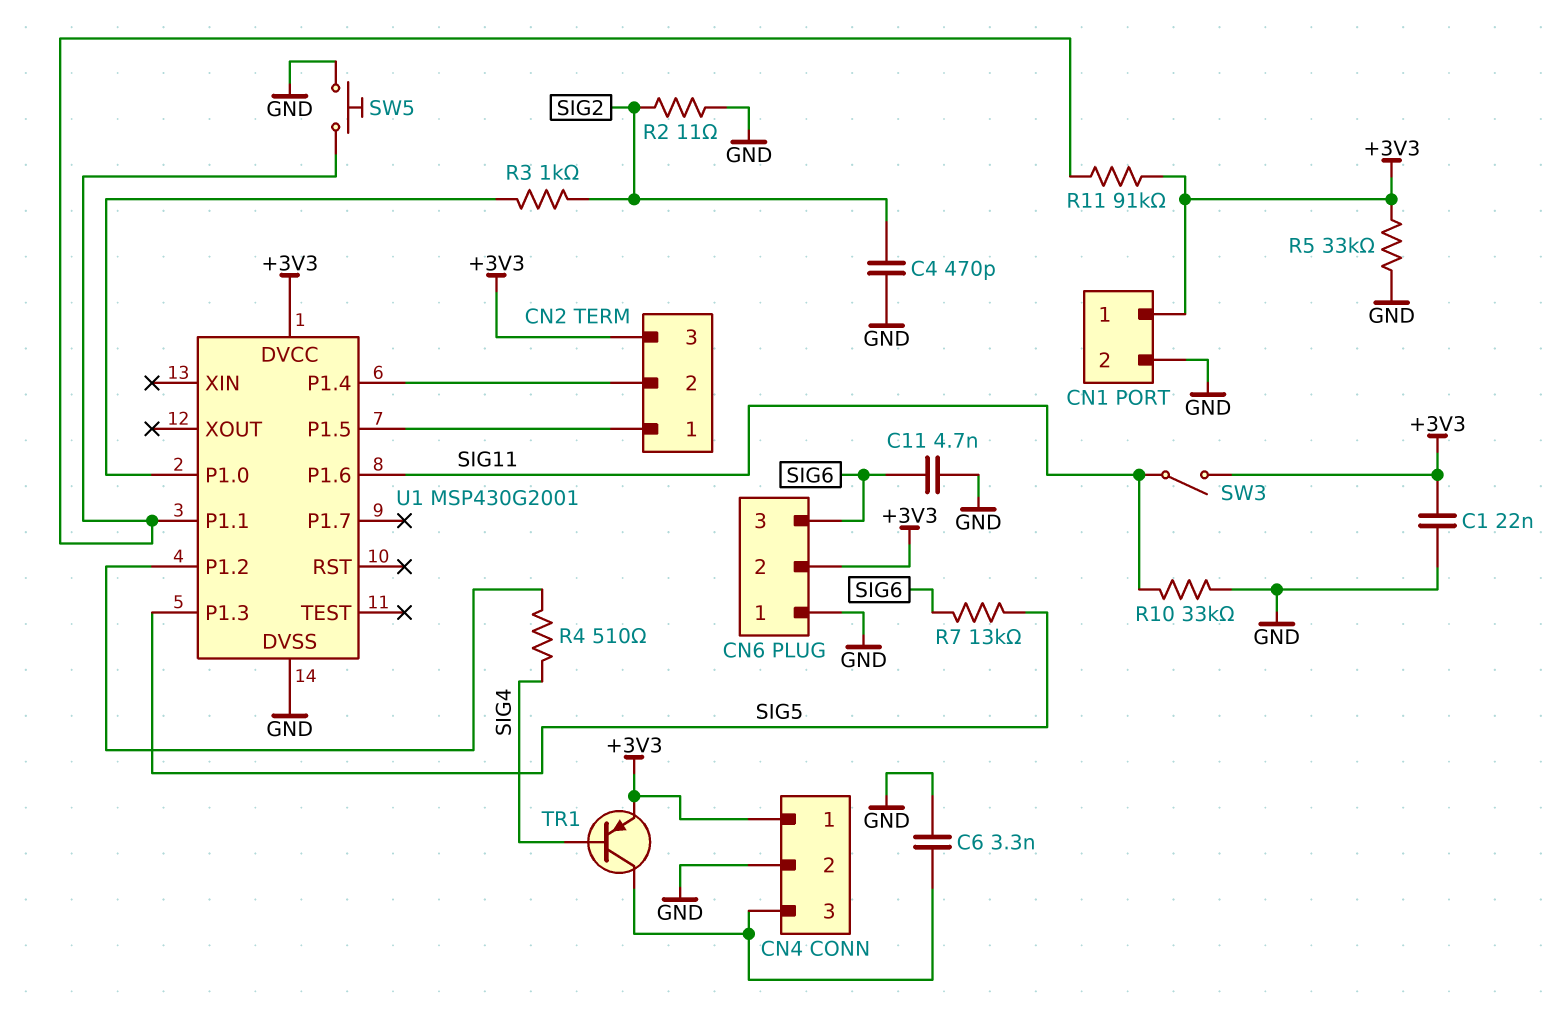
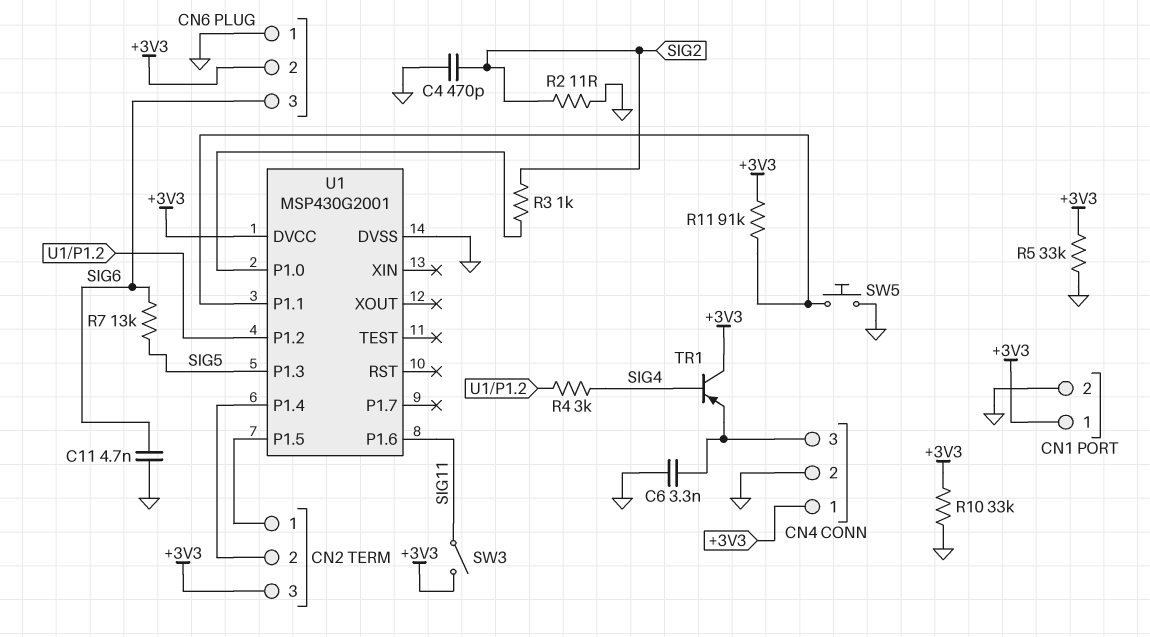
C1: 22nF (+3V3, GND) -> none
R4: 510 (SIG4, U1/P1.2) -> 3k (SIG4, U1/P1.2)
R10: 33k (GND, SIG11) -> 33k (+3V3, GND)
TR1: PNP (B SIG4, C CN4/3, E +3V3) -> PNP (B SIG4, C +3V3, E CN4/3)

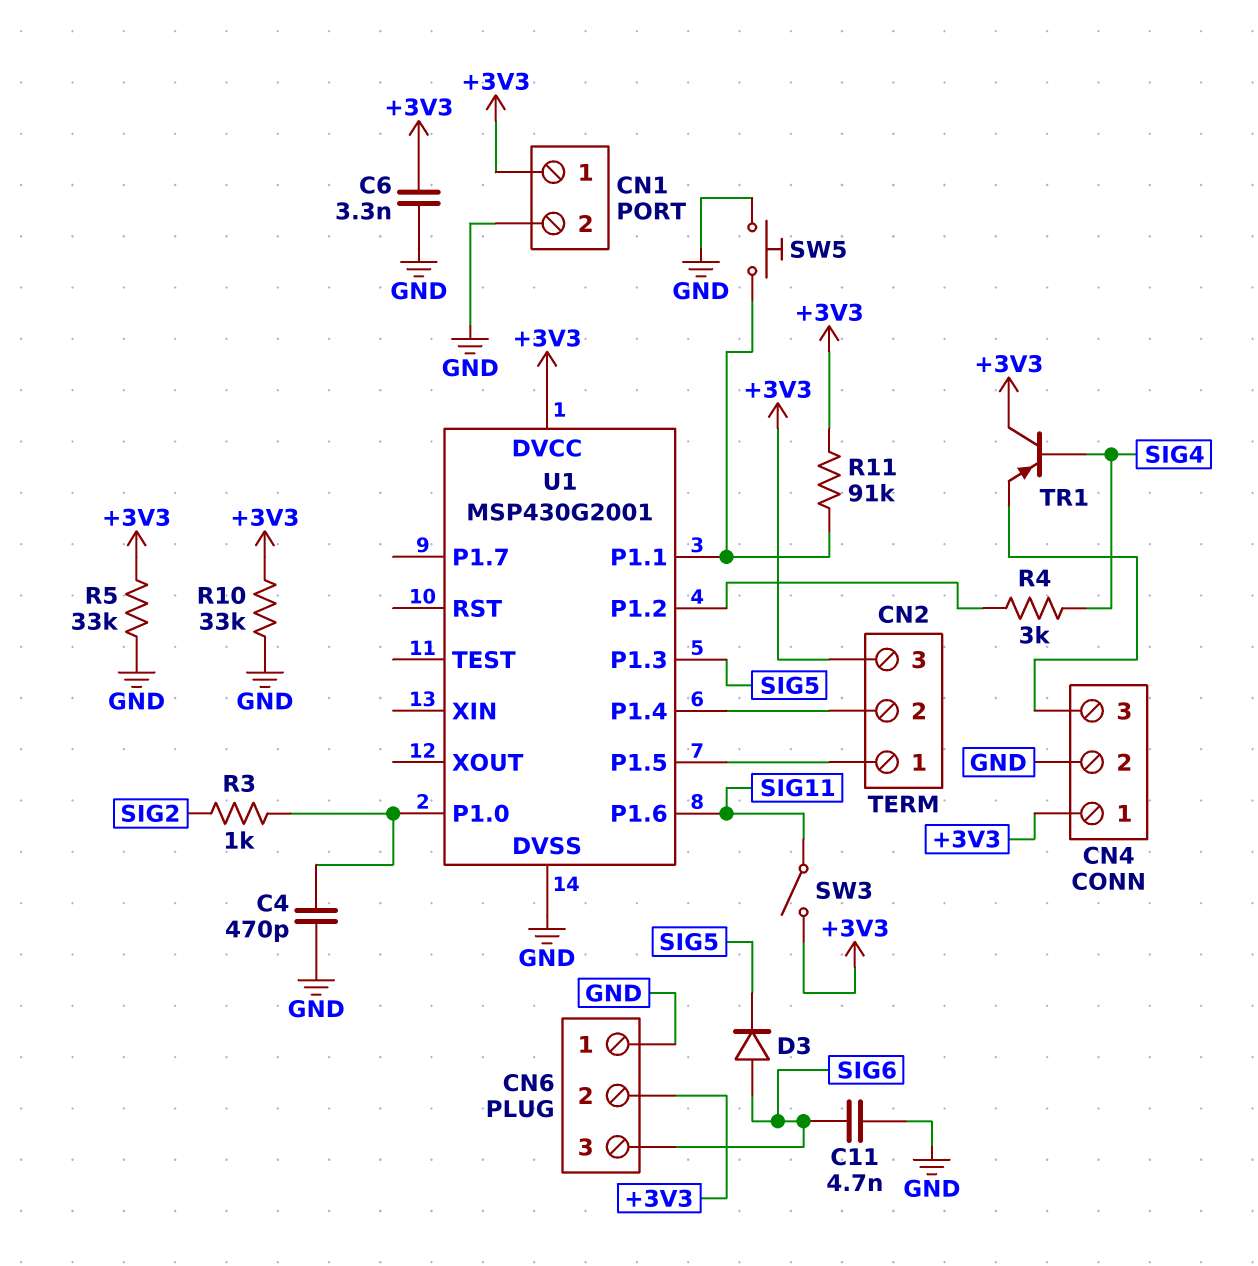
C4: 470pF (GND, SIG2) -> 470pF (GND, U1/P1.0)
C6: 3.3nF (CN4/3, GND) -> 3.3nF (+3V3, GND)
D3: none -> diode (A SIG6, K SIG5)
R2: 11 (GND, SIG2) -> none
R7: 13k (SIG5, SIG6) -> none

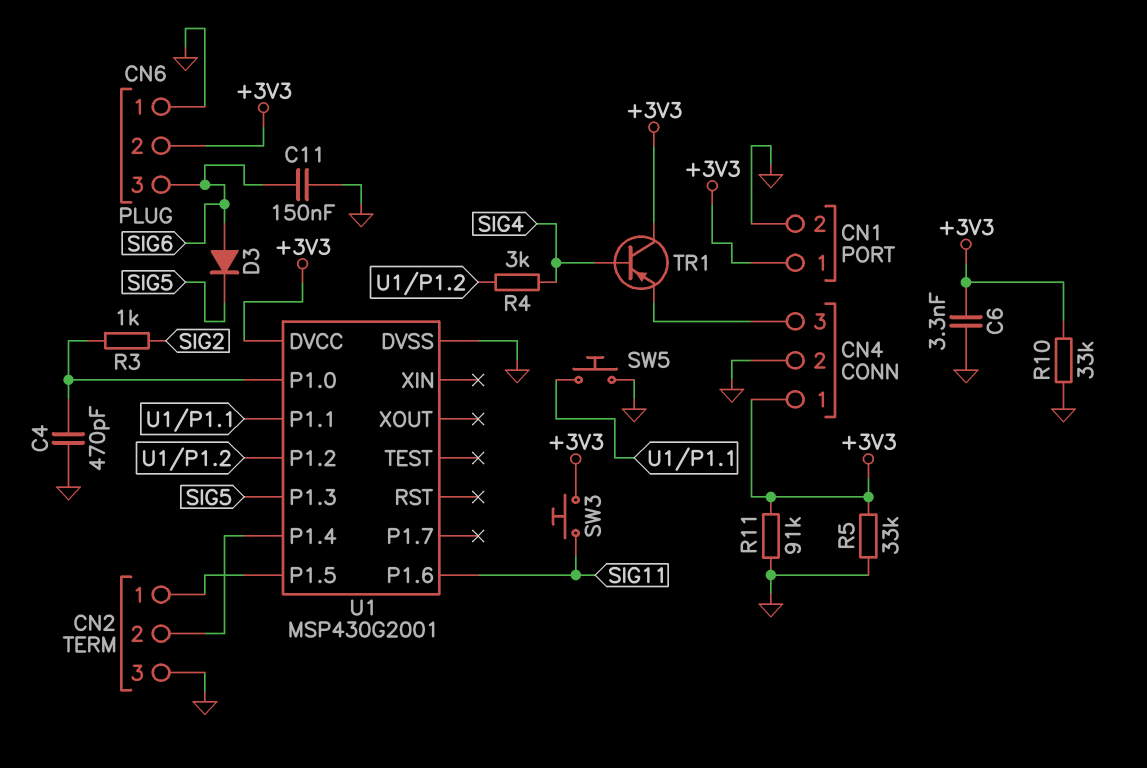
C11: 4.7nF (GND, SIG6) -> 150nF (GND, SIG6)
CN2 pin 3: +3V3 -> GND
R11: 91k (+3V3, U1/P1.1) -> 91k (+3V3, GND)
SW3: switch (+3V3, SIG11) -> button (+3V3, SIG11)

